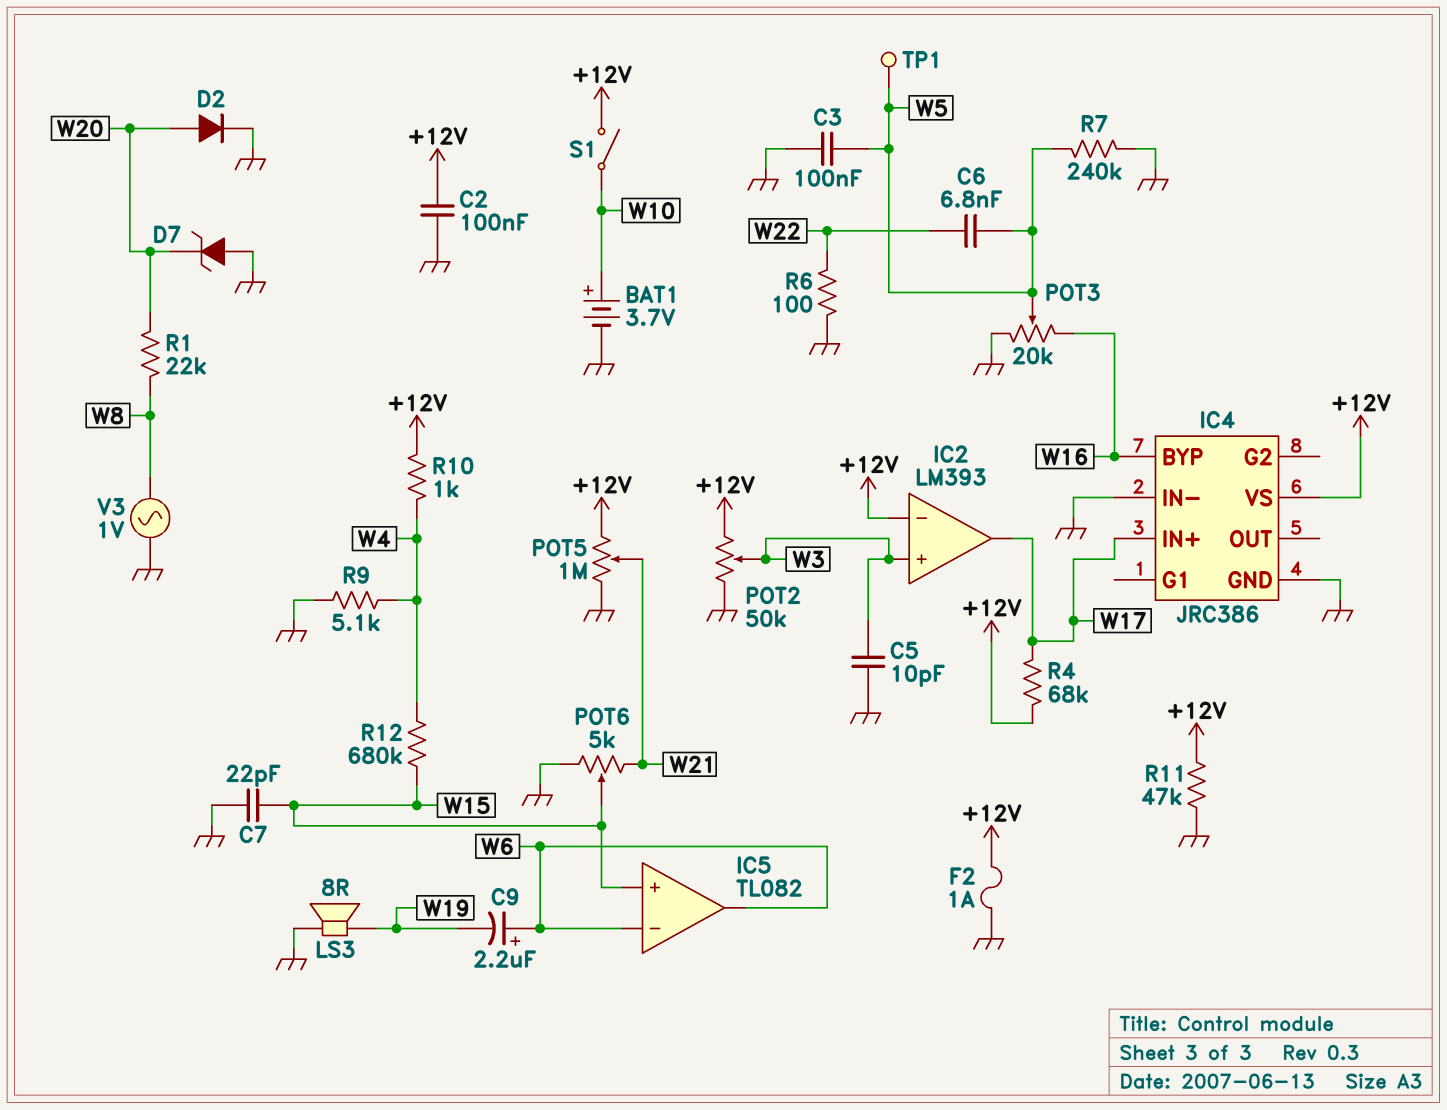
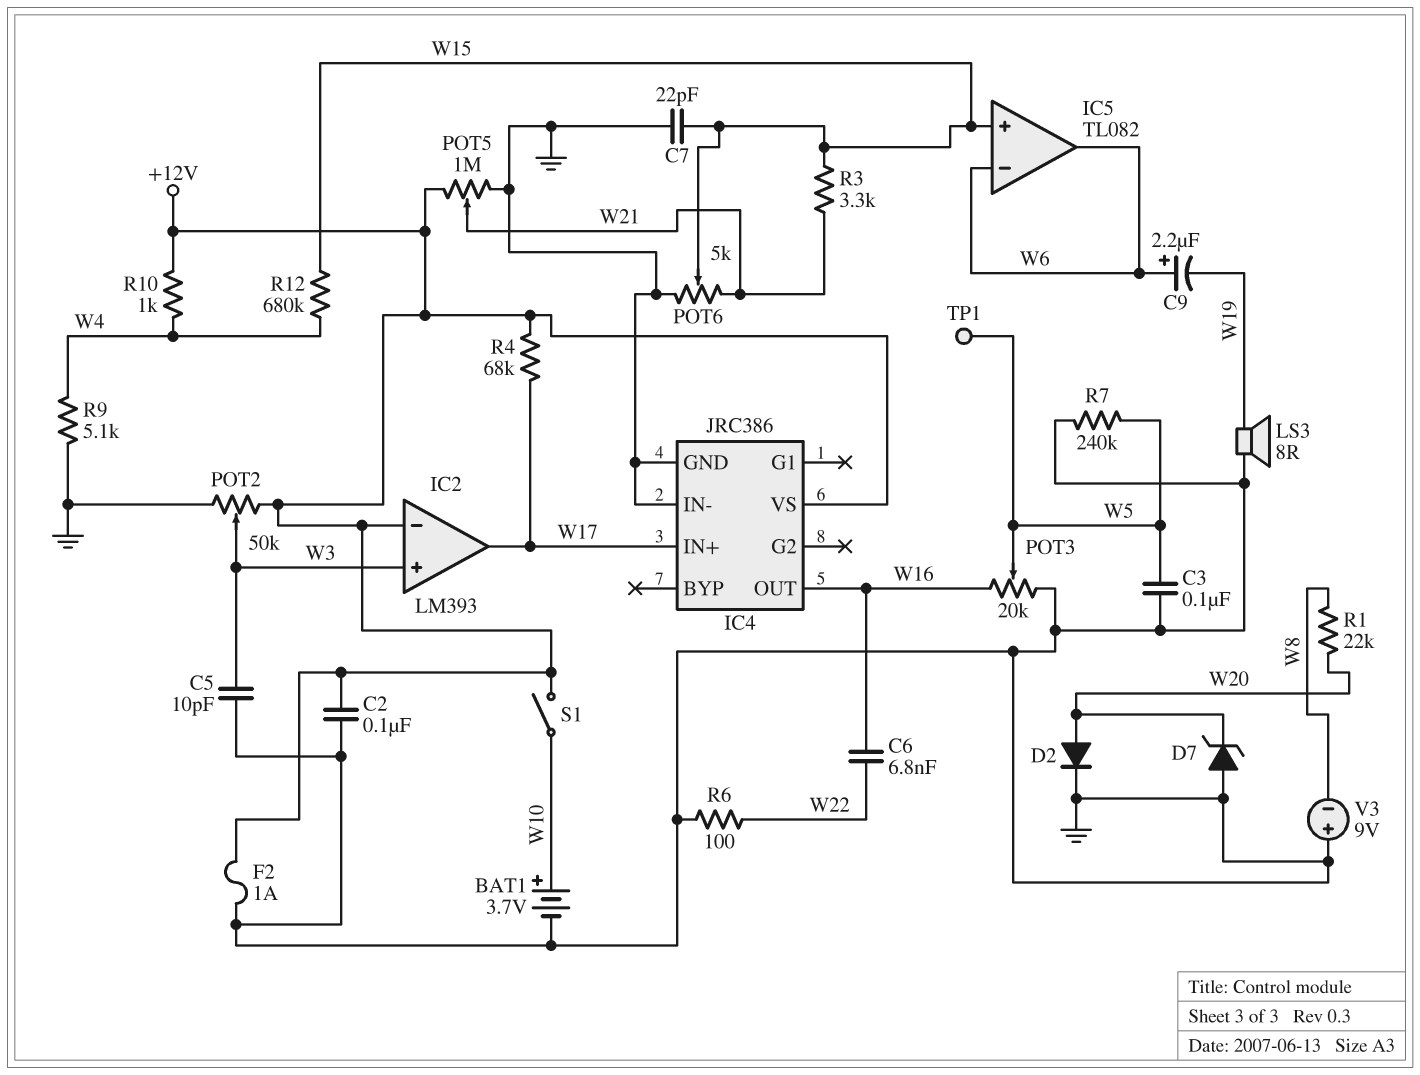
C6: 6.8nF (W5, W22) -> 6.8nF (W16, W22)
IC4 pin BYP: W16 -> none
IC4 pin OUT: none -> W16
R3: none -> 3.3k (W15, W21)
R11: 47k (+12V, GND) -> none
V3: AC 1V (GND, W8) -> 9V (plus GND, minus W8)

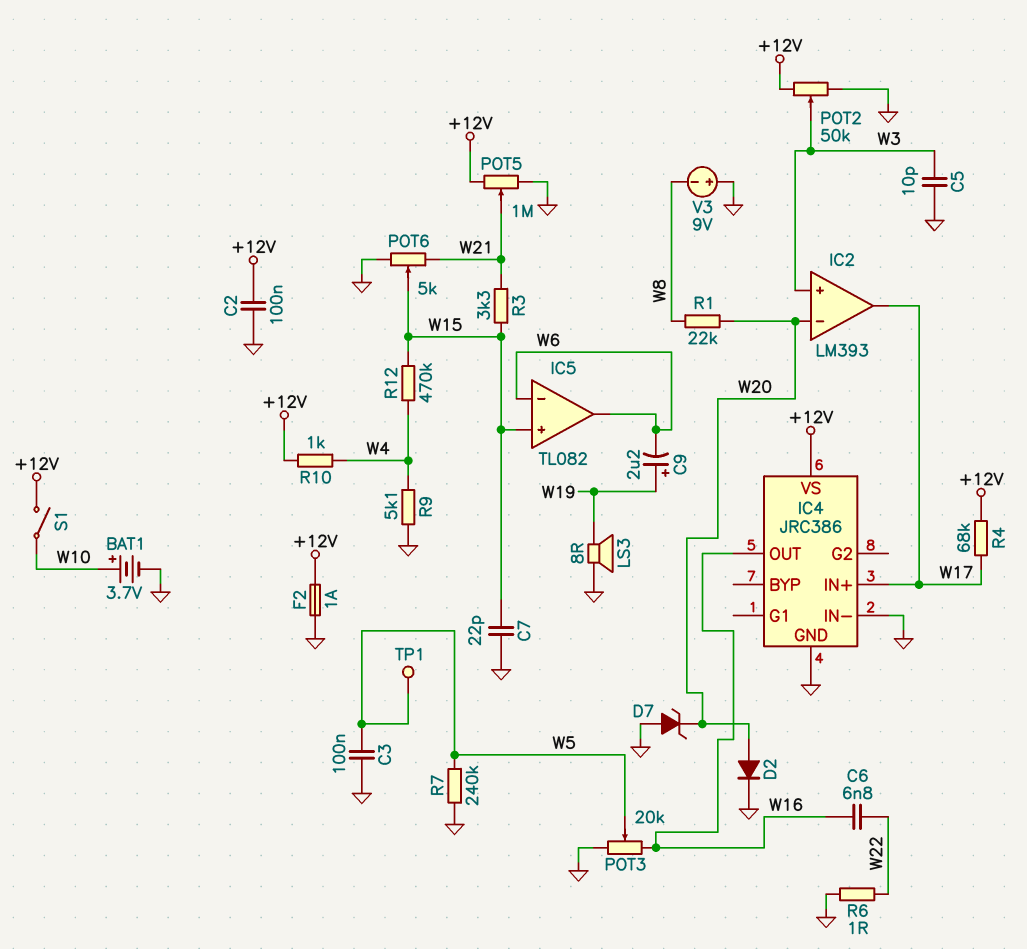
C9: 2.2uF (plus W6, minus W19) -> 2.2uF (plus W19, minus W6)
IC2 pin in-: +12V -> W20
R6: 100 (GND, W22) -> 1 (GND, W22)
R12: 680k (W4, W15) -> 470k (W4, W15)

